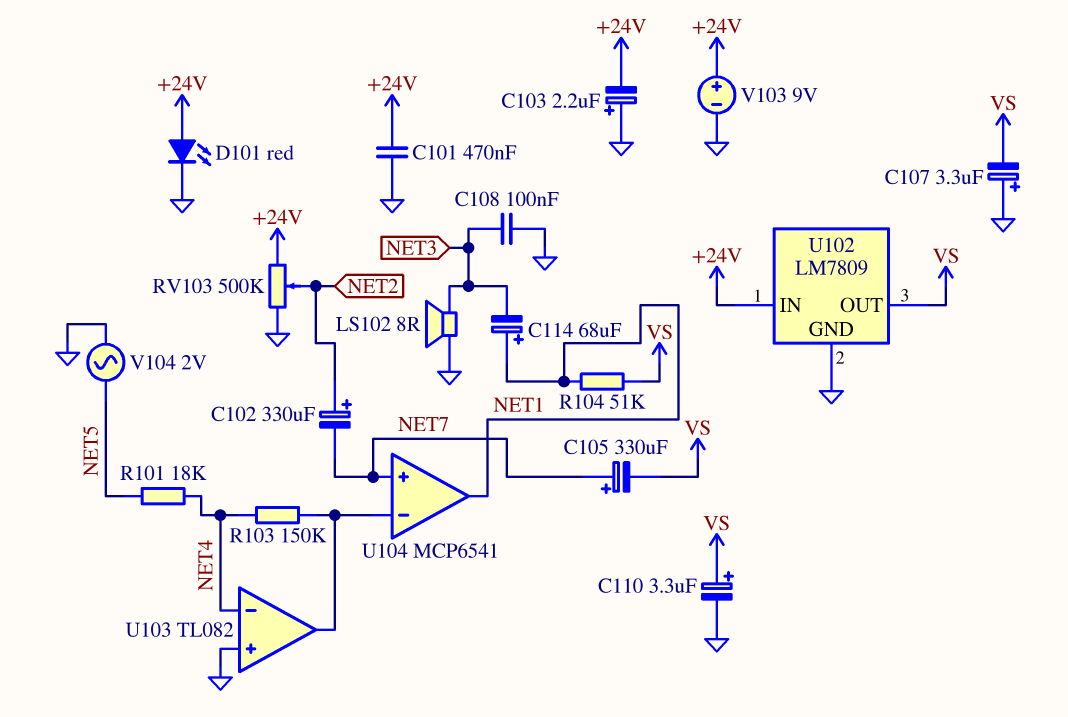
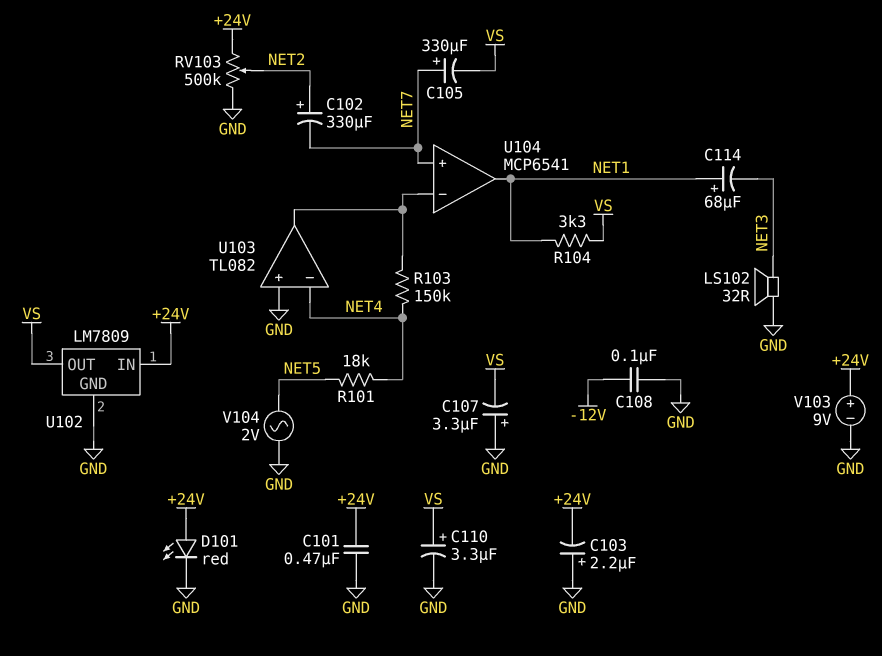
C108: 100nF (GND, NET3) -> 100nF (-12V, GND)
LS102: speaker 8R (GND, NET3) -> speaker 32R (GND, NET3)
R104: 51k (NET1, VS) -> 3.3k (NET1, VS)

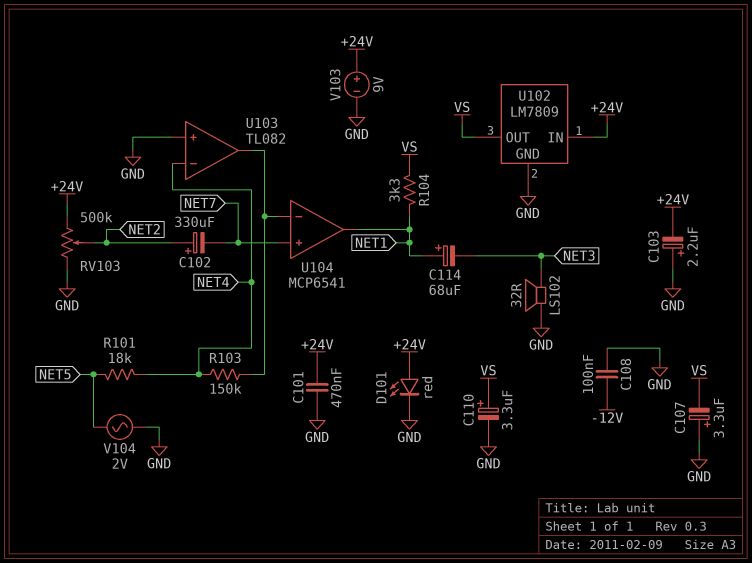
C105: 330uF (plus NET7, minus VS) -> none

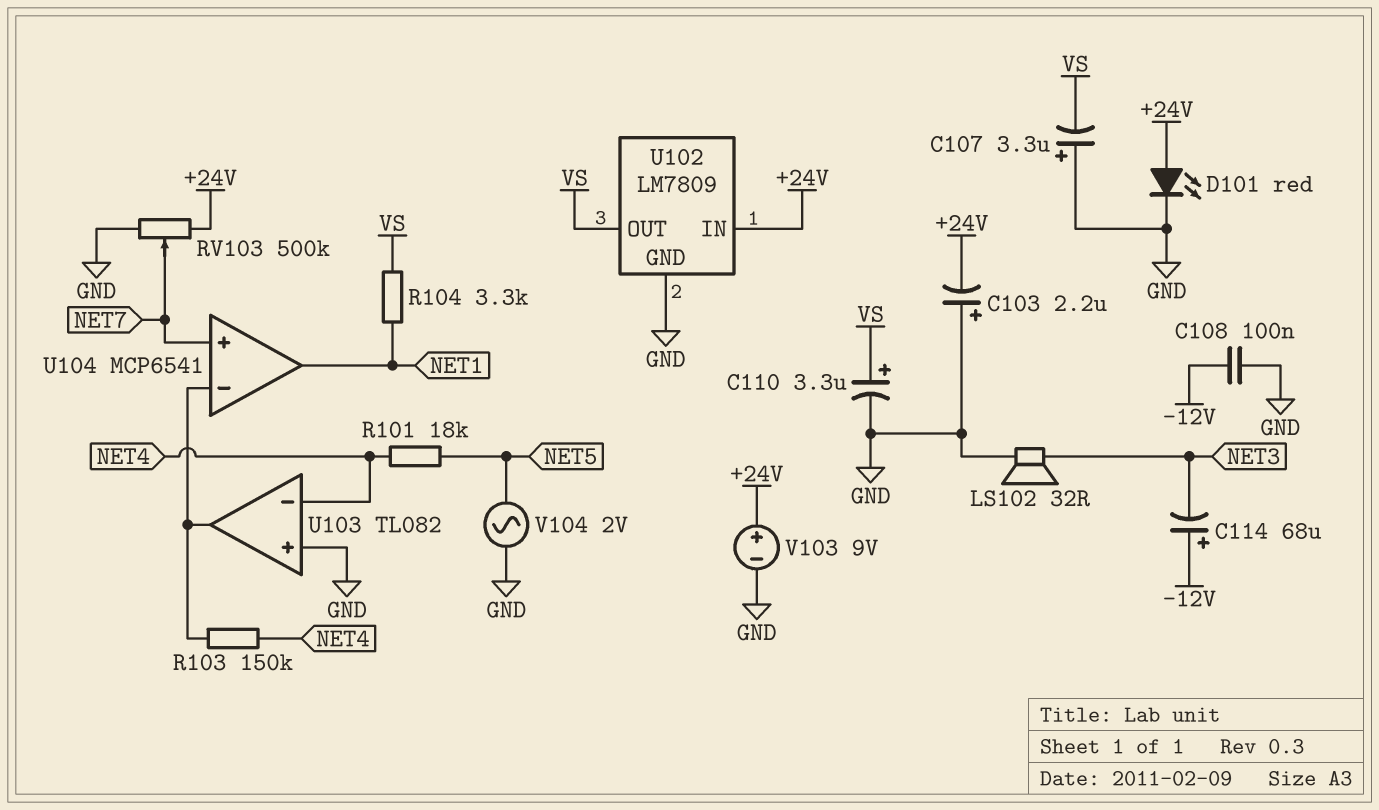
C101: 470nF (+24V, GND) -> none
C102: 330uF (plus NET2, minus NET7) -> none
C114: 68uF (plus NET1, minus NET3) -> 68uF (plus -12V, minus NET3)
RV103: 500k (+24V, GND, wiper NET2) -> 500k (+24V, GND, wiper NET7)

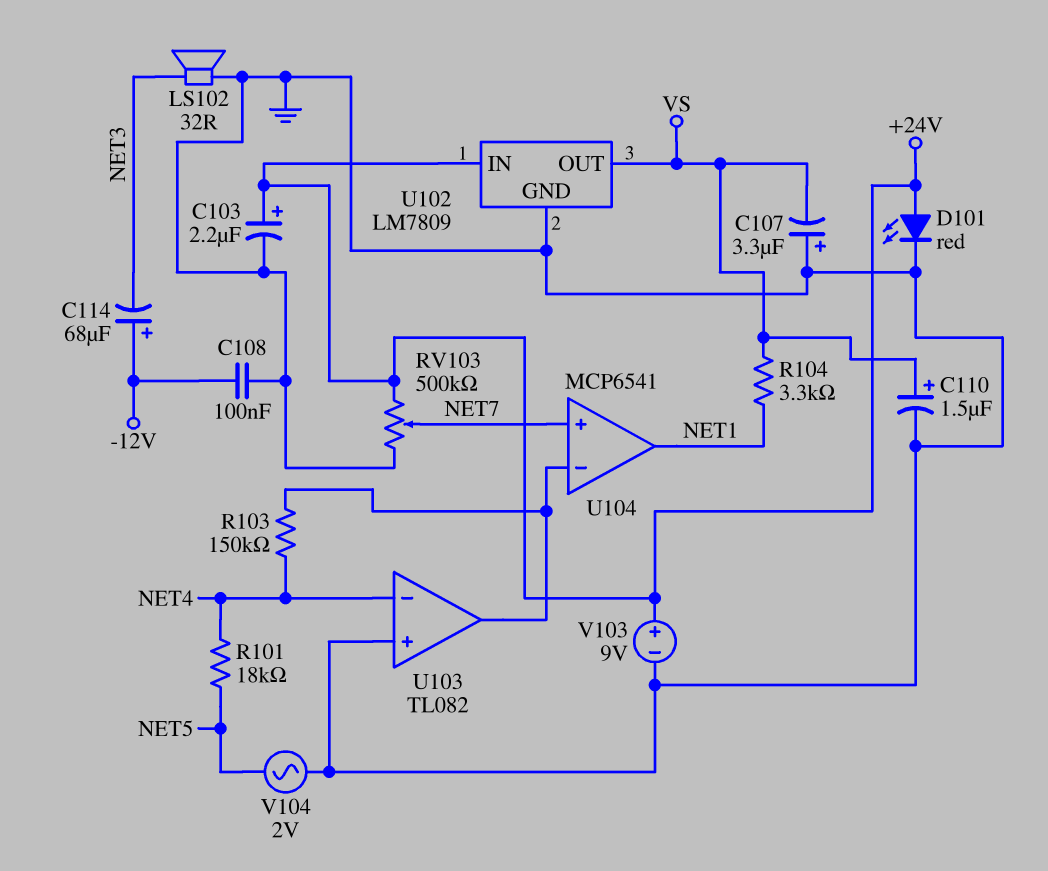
C103: 2.2uF (plus GND, minus +24V) -> 2.2uF (plus +24V, minus GND)
C110: 3.3uF (plus VS, minus GND) -> 1.5uF (plus VS, minus GND)

